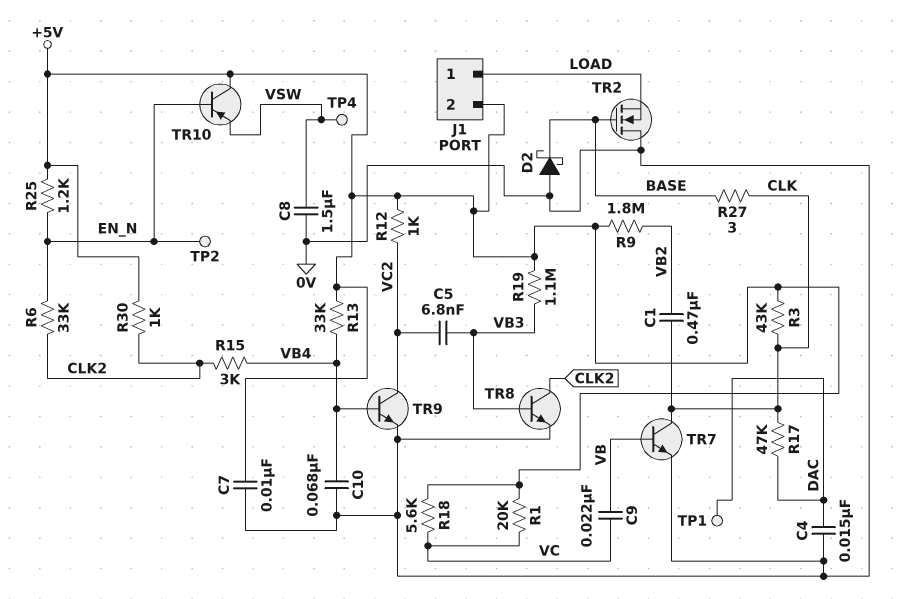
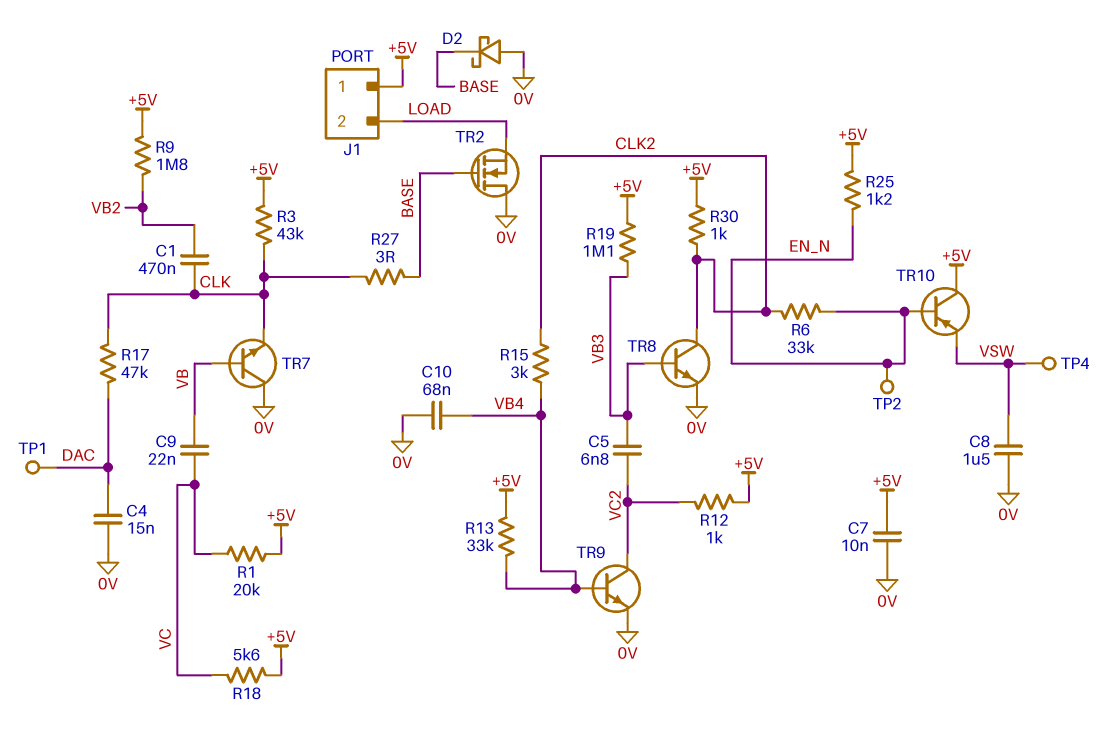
J1 pin 1: LOAD -> +5V
J1 pin 2: +5V -> LOAD
TR7: NPN (B VB, C CLK, E 0V) -> NPN (B VB, C 0V, E CLK)

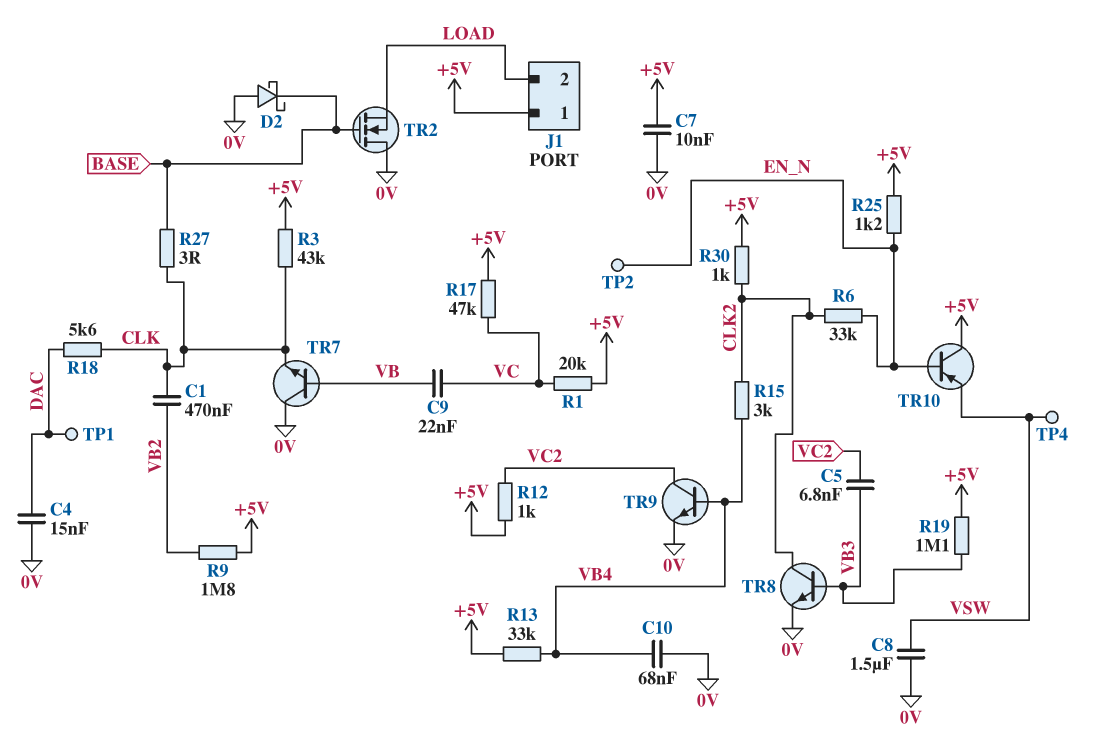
R17: 47k (CLK, DAC) -> 47k (+5V, VC)
R18: 5.6k (+5V, VC) -> 5.6k (CLK, DAC)

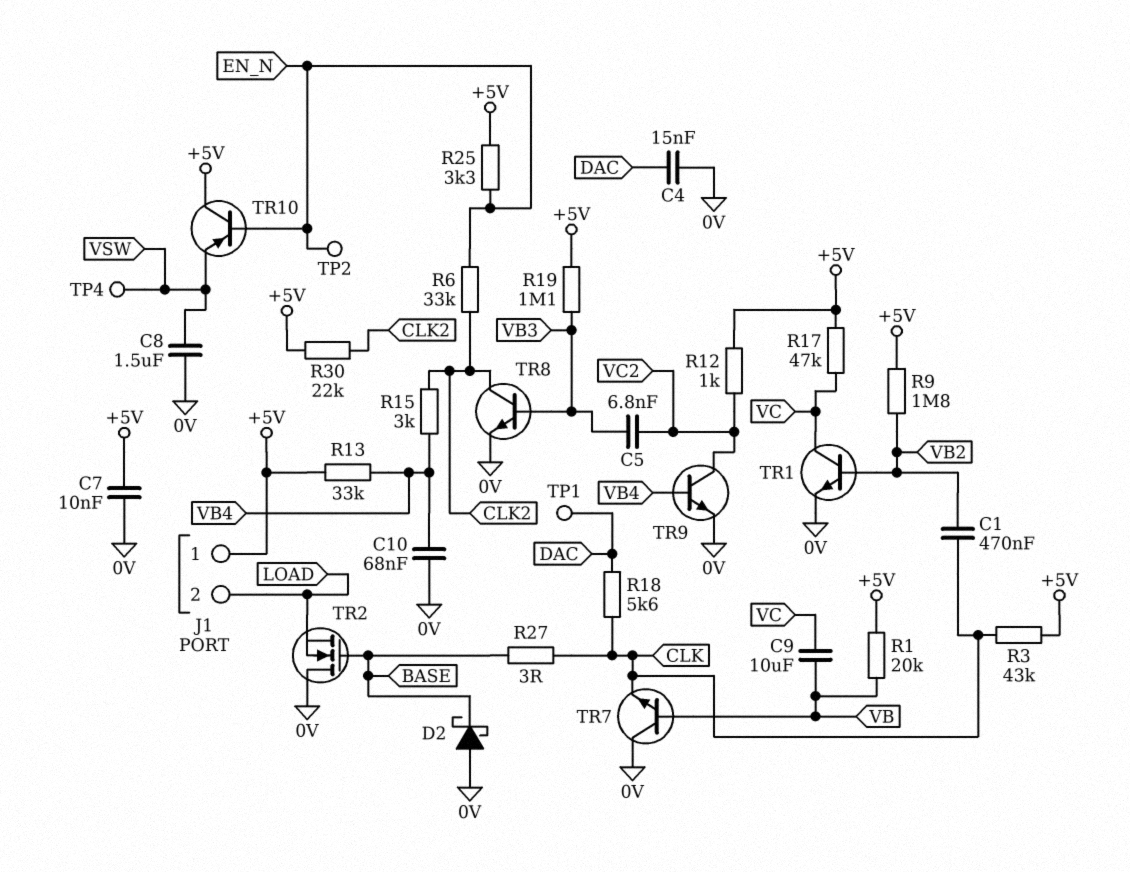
C9: 22nF (VB, VC) -> 10uF (VB, VC)
R1: 20k (+5V, VC) -> 20k (+5V, VB)
R25: 1.2k (+5V, EN_N) -> 3.3k (+5V, EN_N)
R30: 1k (+5V, CLK2) -> 22k (+5V, CLK2)
TR1: none -> NPN (B VB2, C VC, E 0V)

